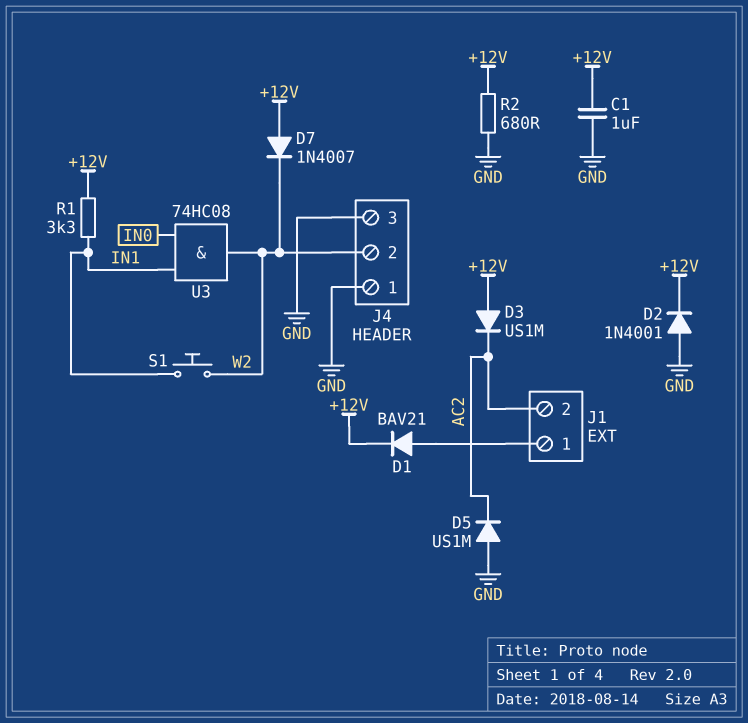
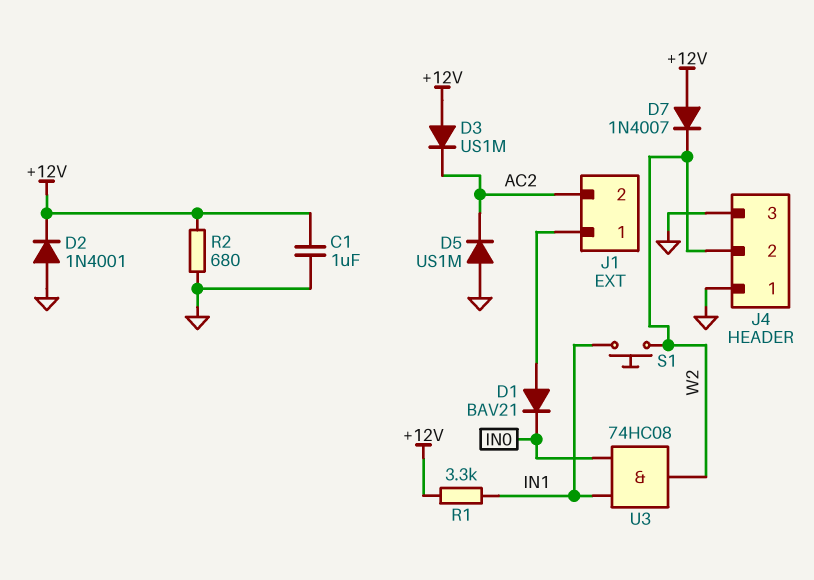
D1: diode BAV21 (A J1/1, K +12V) -> diode BAV21 (A J1/1, K IN0)

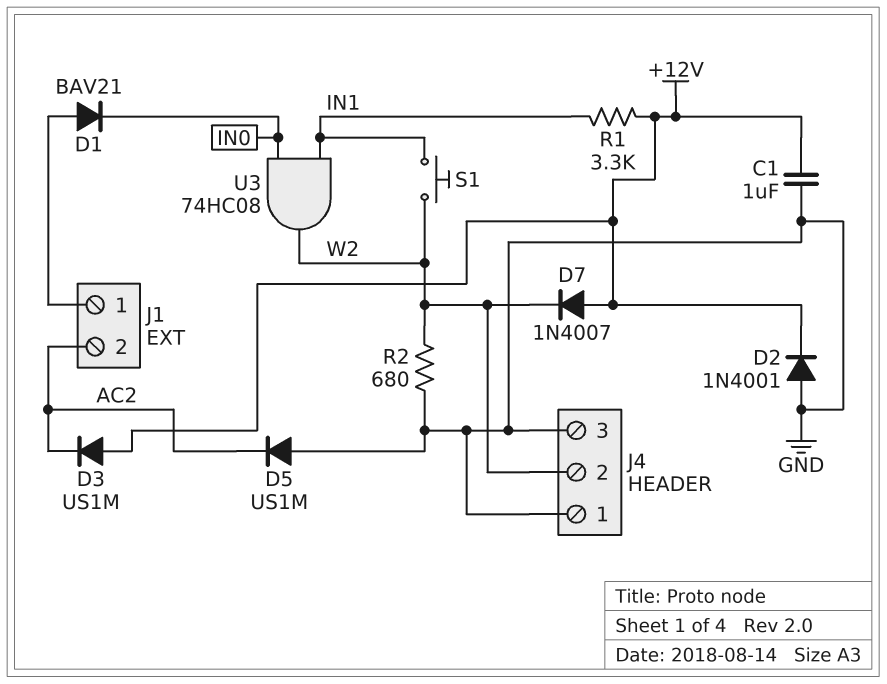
R2: 680 (+12V, GND) -> 680 (GND, W2)

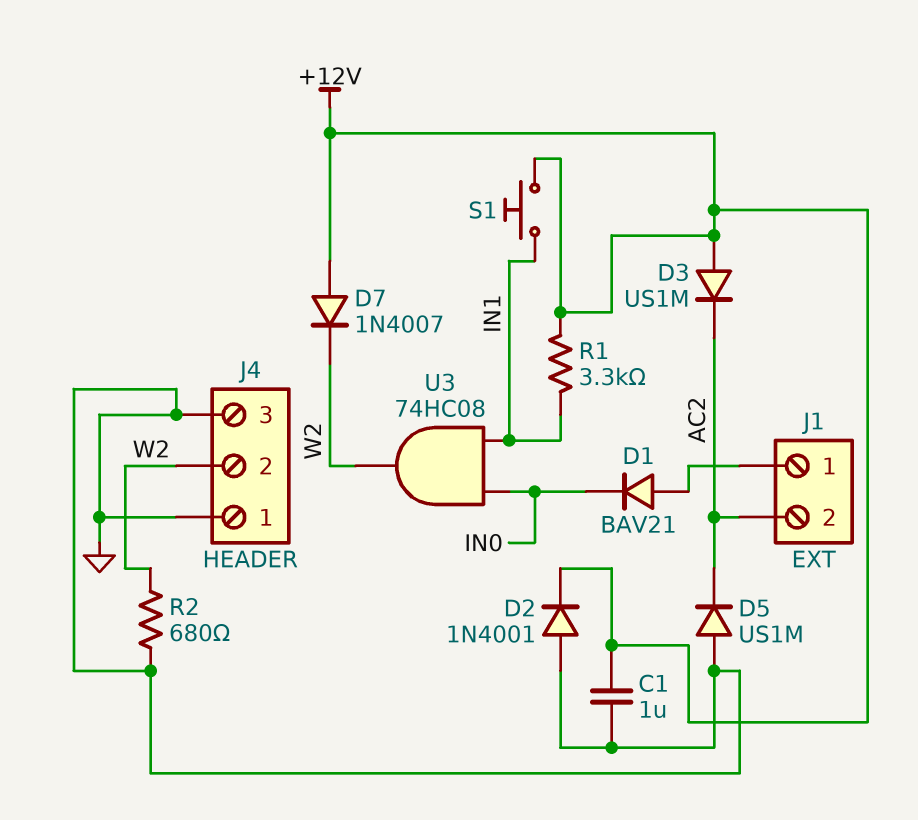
S1: button (IN1, W2) -> button (+12V, IN1)

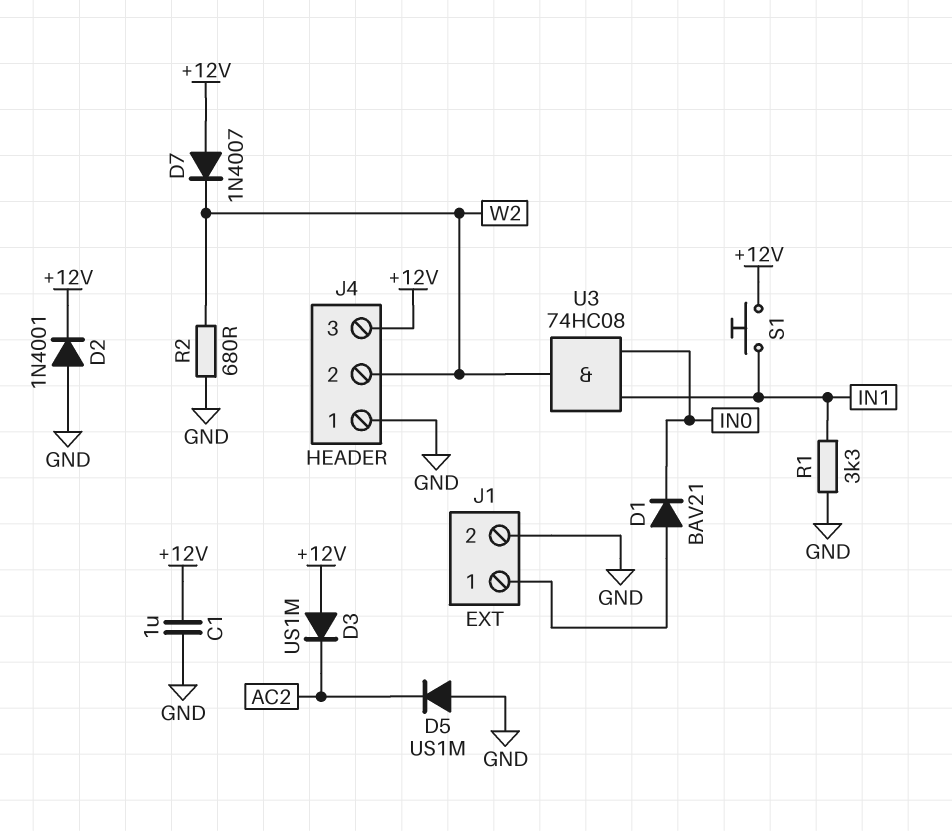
J1 pin 2: AC2 -> GND
J4 pin 3: GND -> +12V
R1: 3.3k (+12V, IN1) -> 3.3k (GND, IN1)

